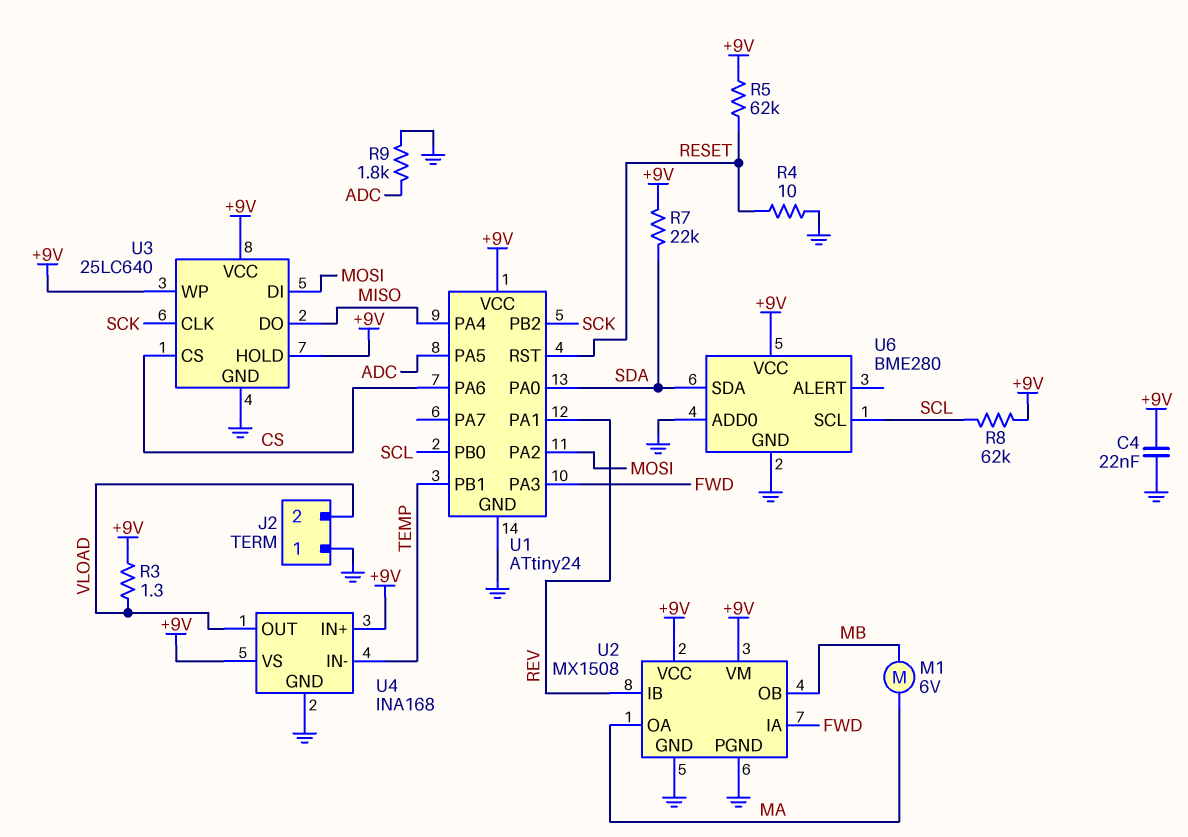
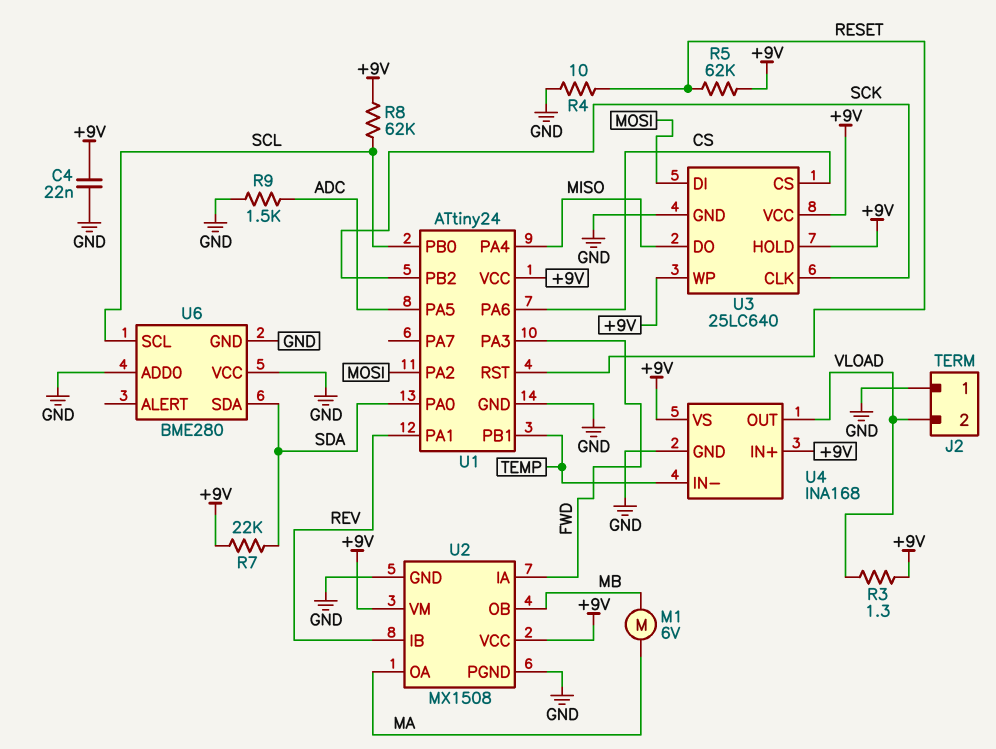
R9: 1.8k (ADC, GND) -> 1.5k (ADC, GND)
U6 pin VCC: +9V -> GND

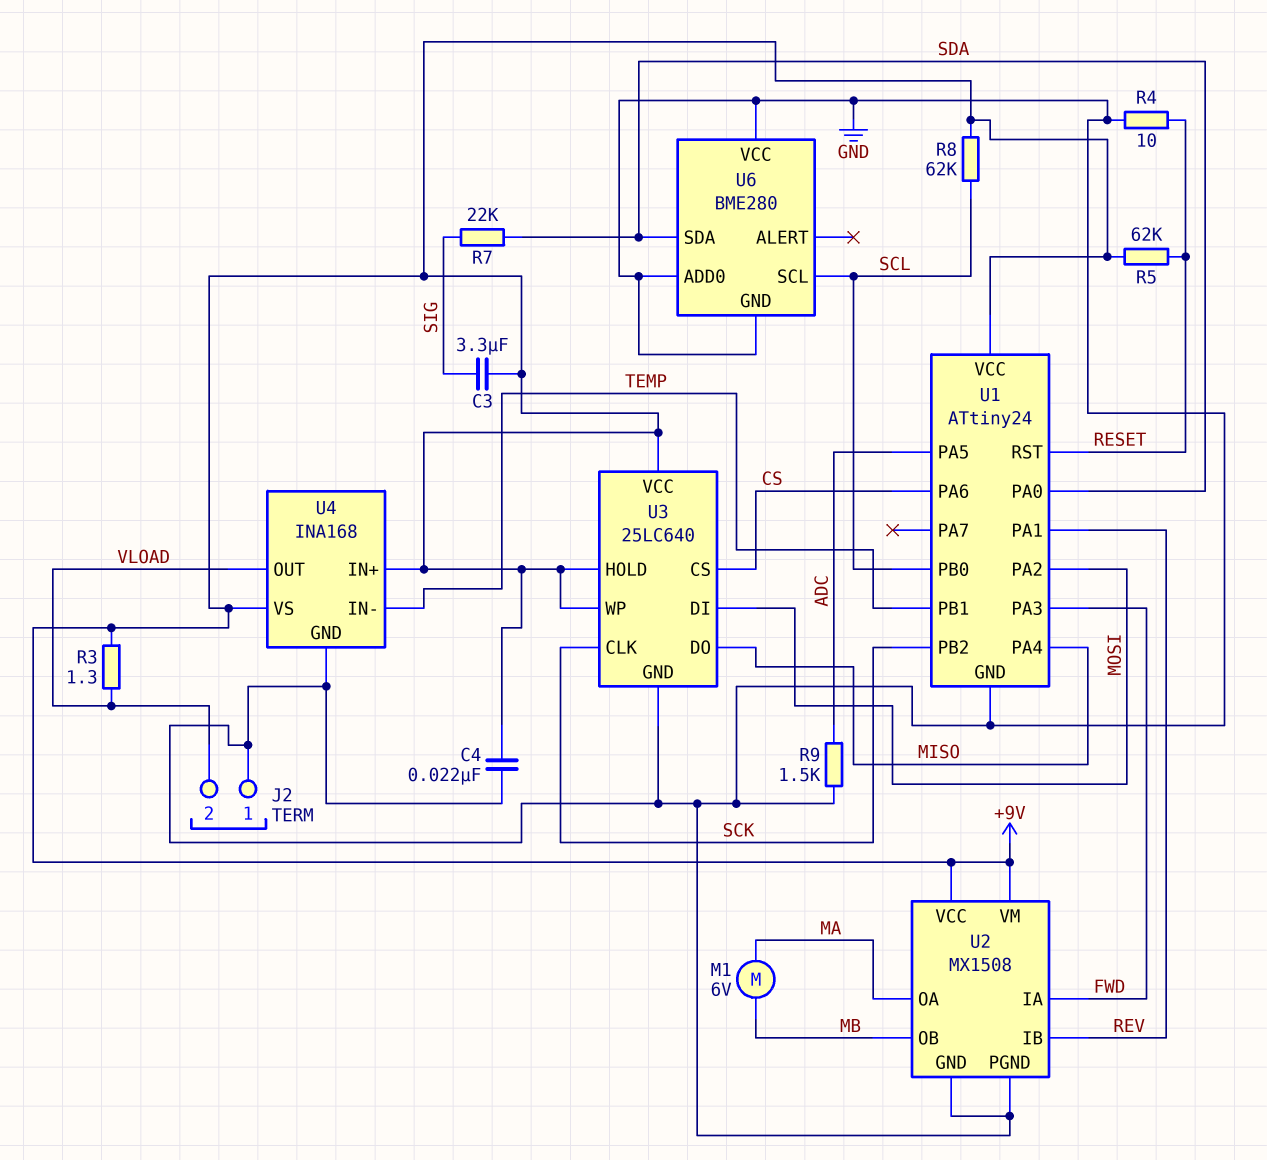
C3: none -> 3.3uF (+9V, SIG)
R7: 22k (+9V, SDA) -> 22k (SDA, SIG)

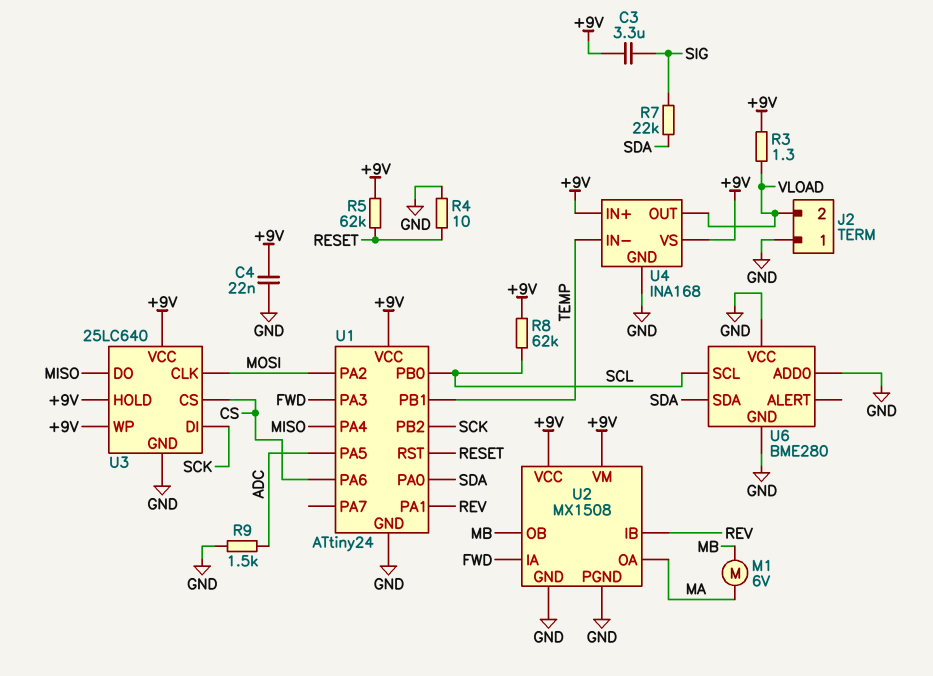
U3 pin CLK: SCK -> MOSI
U3 pin DI: MOSI -> SCK

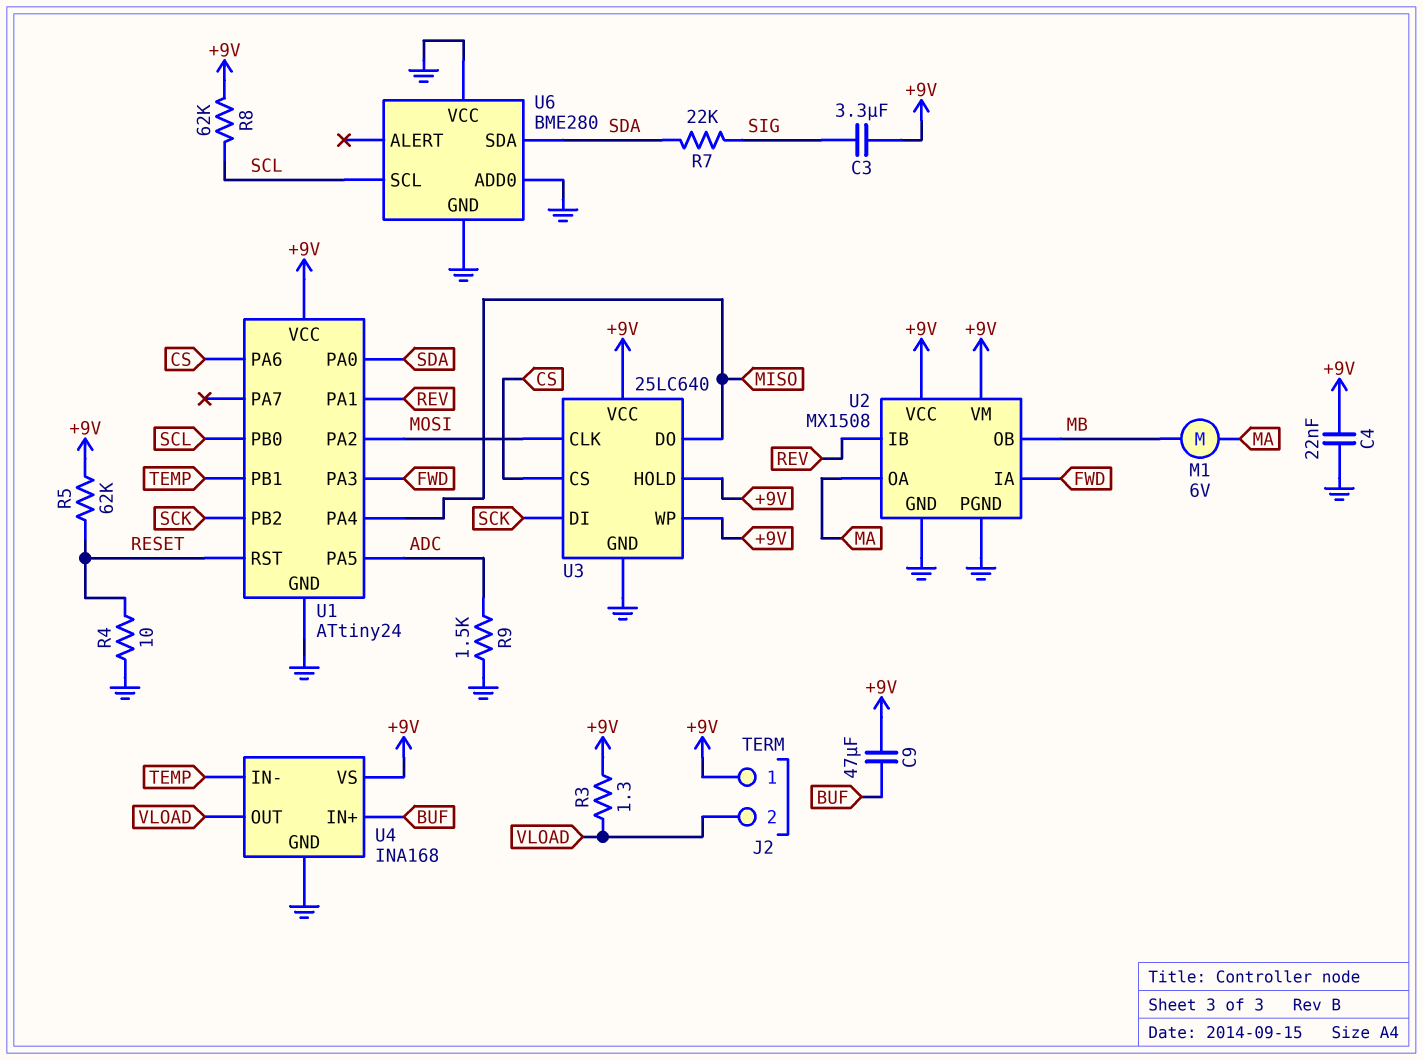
C9: none -> 47uF (+9V, BUF)
J2 pin 1: GND -> +9V
U4 pin IN+: +9V -> BUF

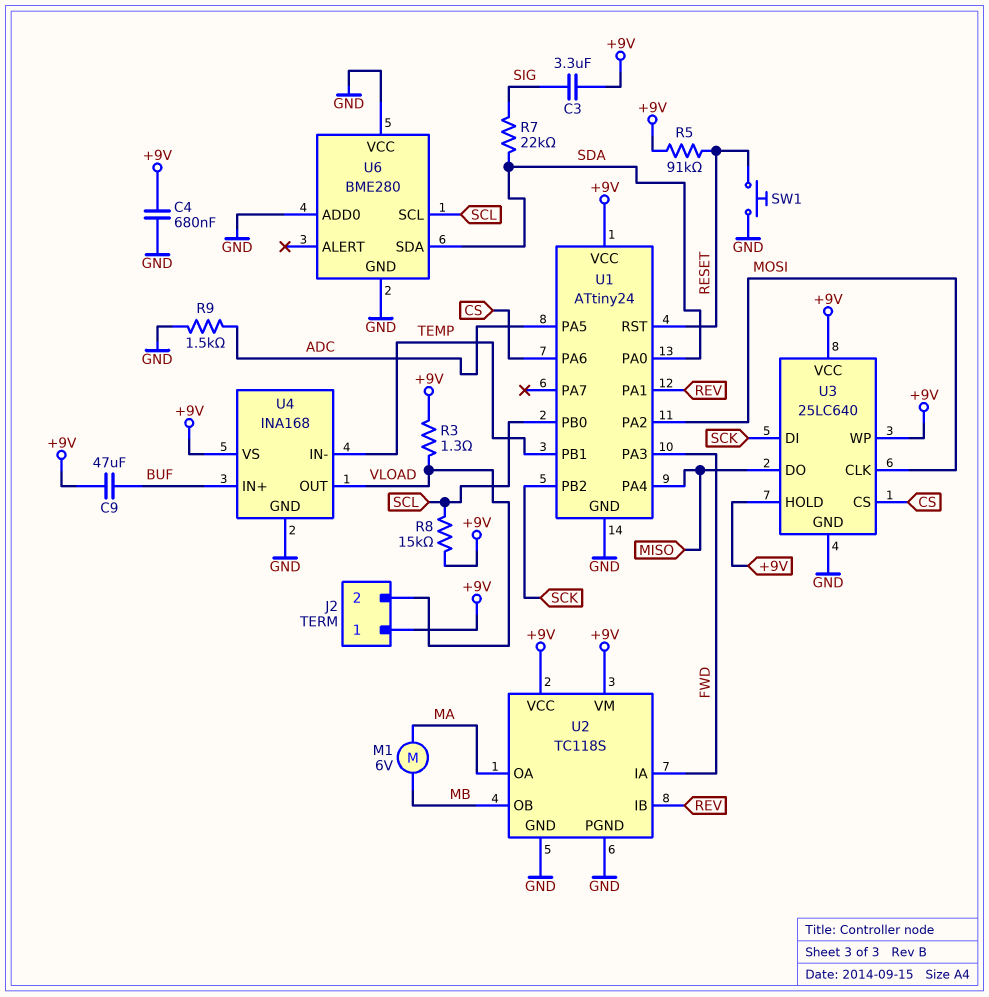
C4: 22nF (+9V, GND) -> 680nF (+9V, GND)
R4: 10 (GND, RESET) -> none
R5: 62k (+9V, RESET) -> 91k (+9V, RESET)
R8: 62k (+9V, SCL) -> 15k (+9V, SCL)
SW1: none -> button (GND, RESET)
U2: MX1508 -> TC118S

